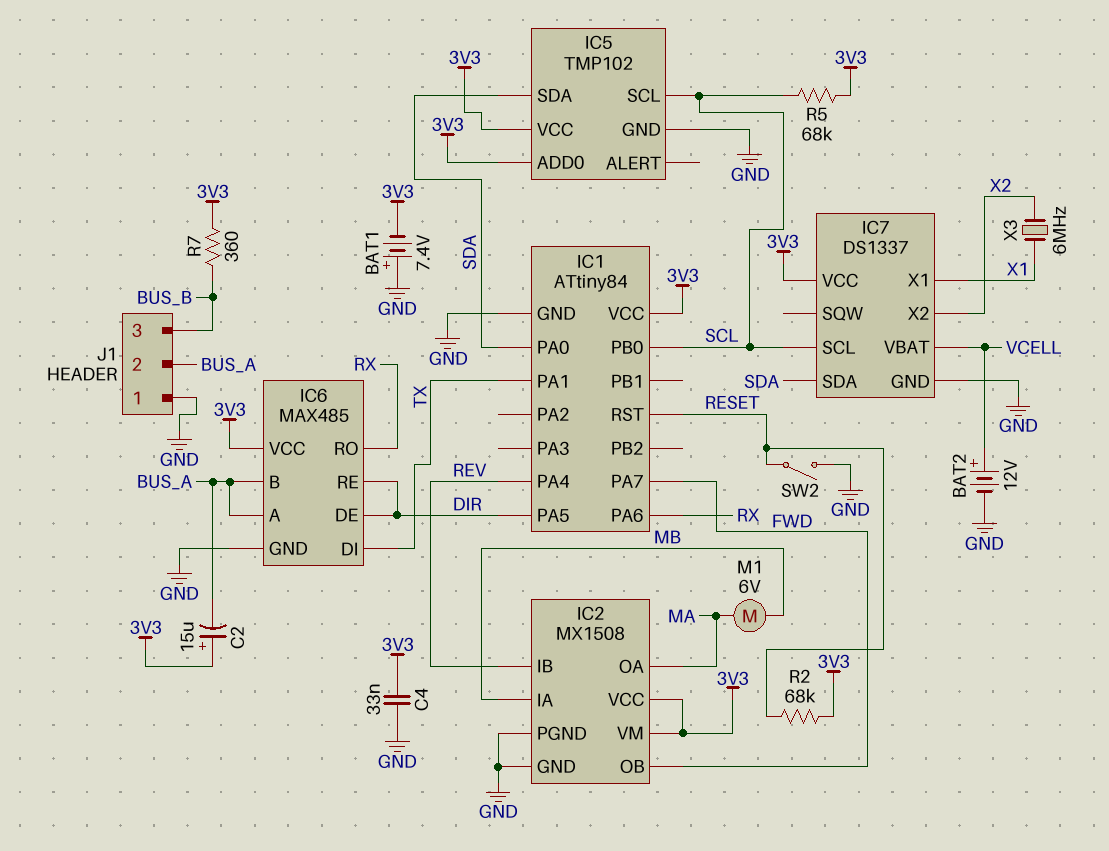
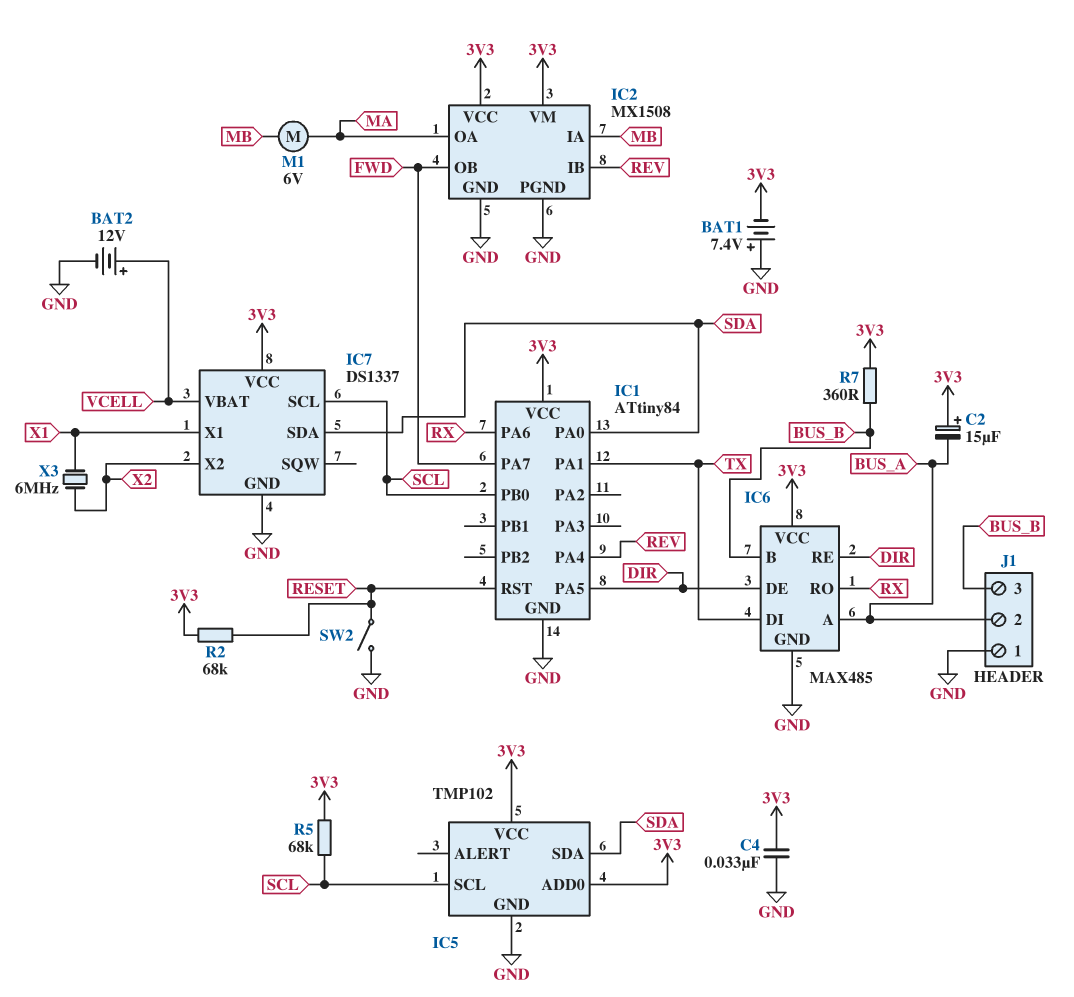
IC6 pin B: BUS_A -> BUS_B

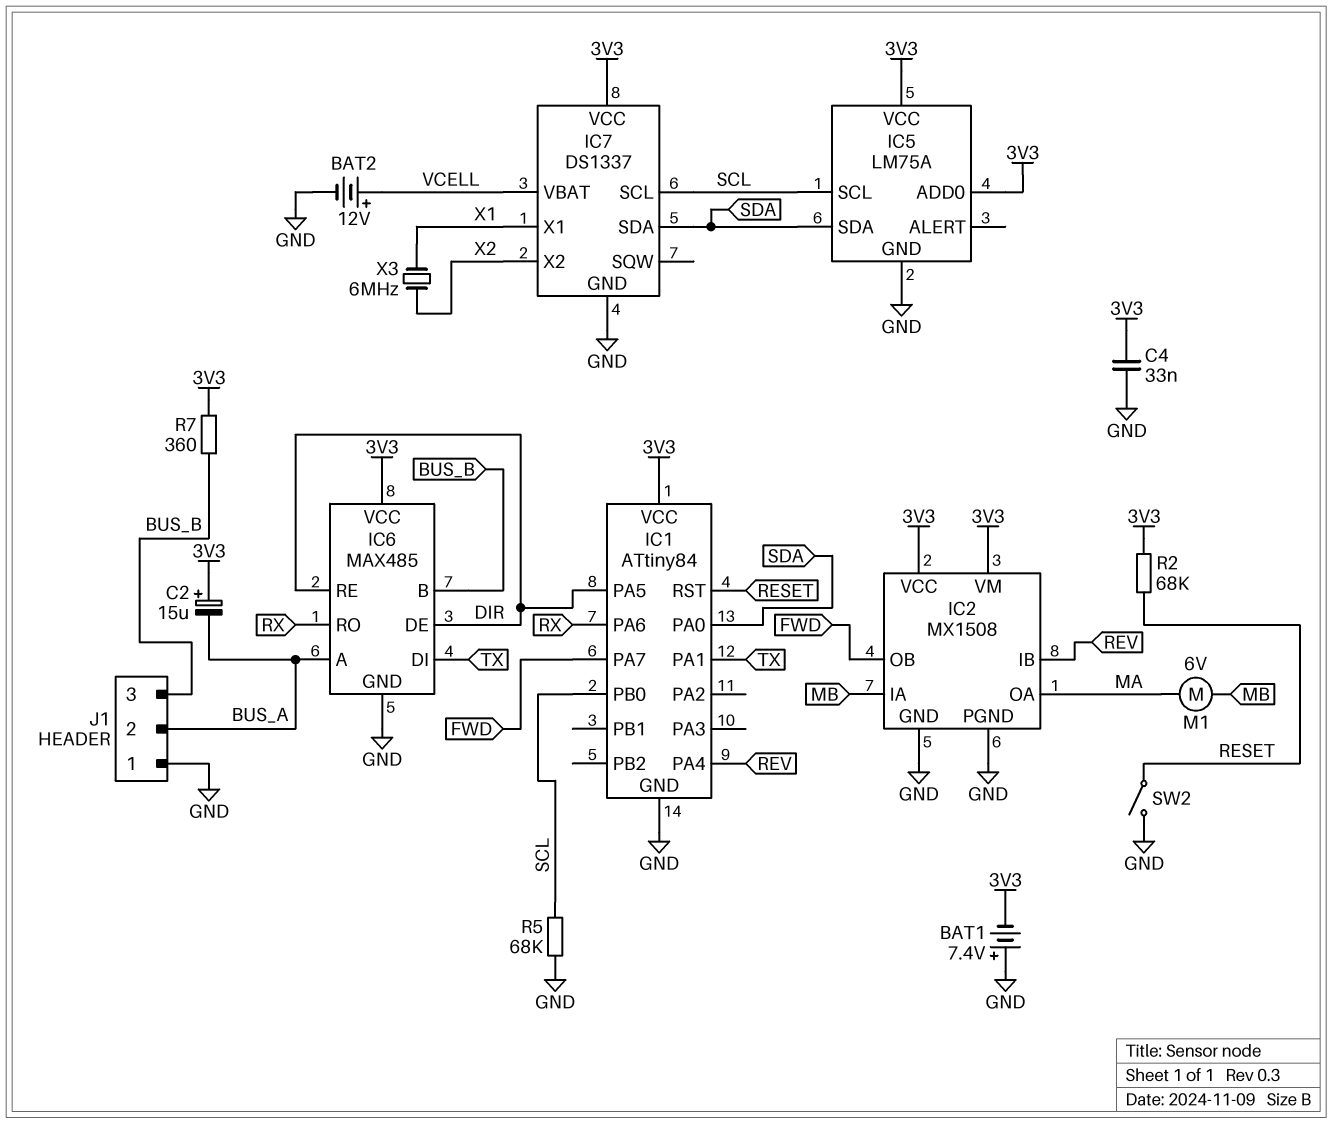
IC5: TMP102 -> LM75A
R5: 68k (3V3, SCL) -> 68k (GND, SCL)

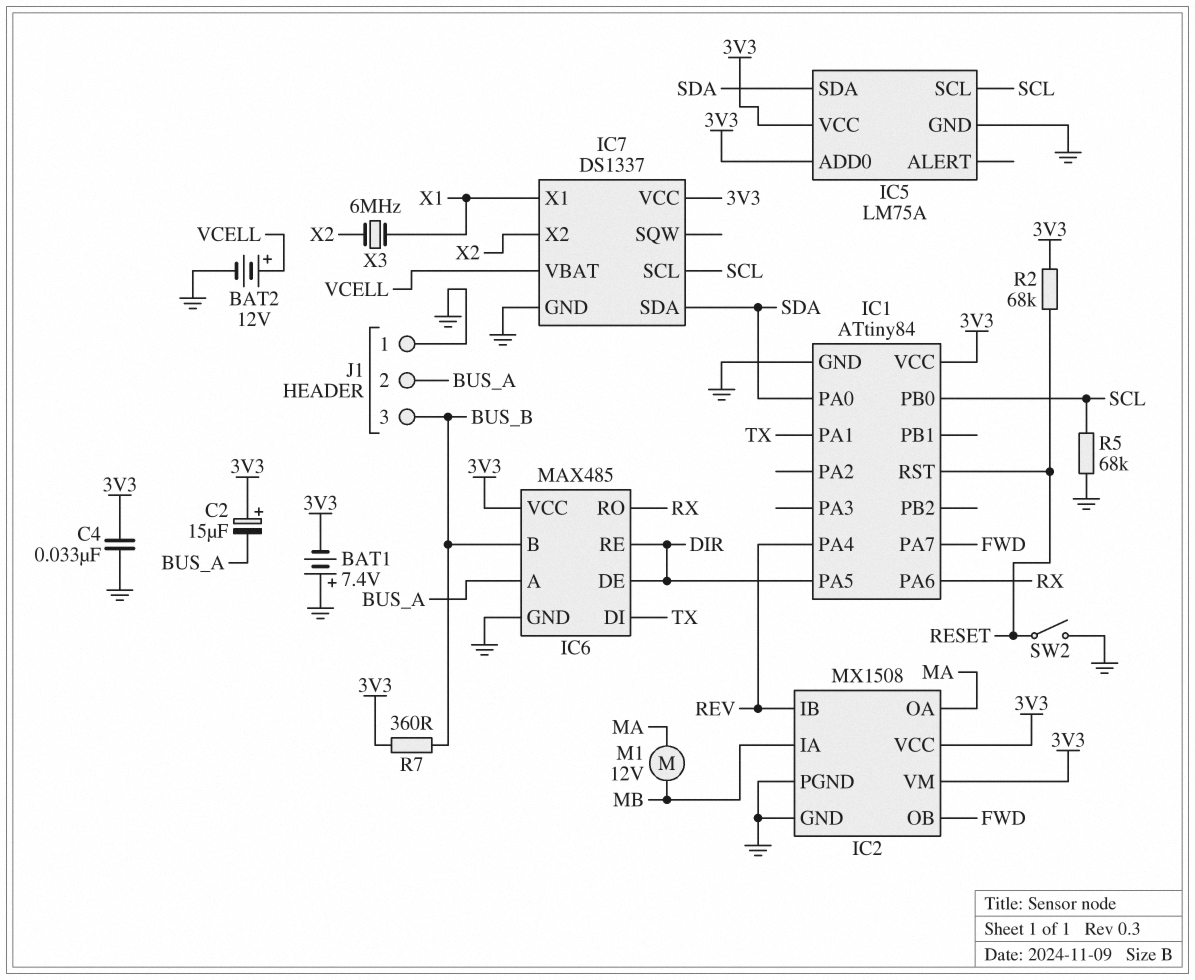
M1: motor 6V (MA, MB) -> motor 12V (MA, MB)

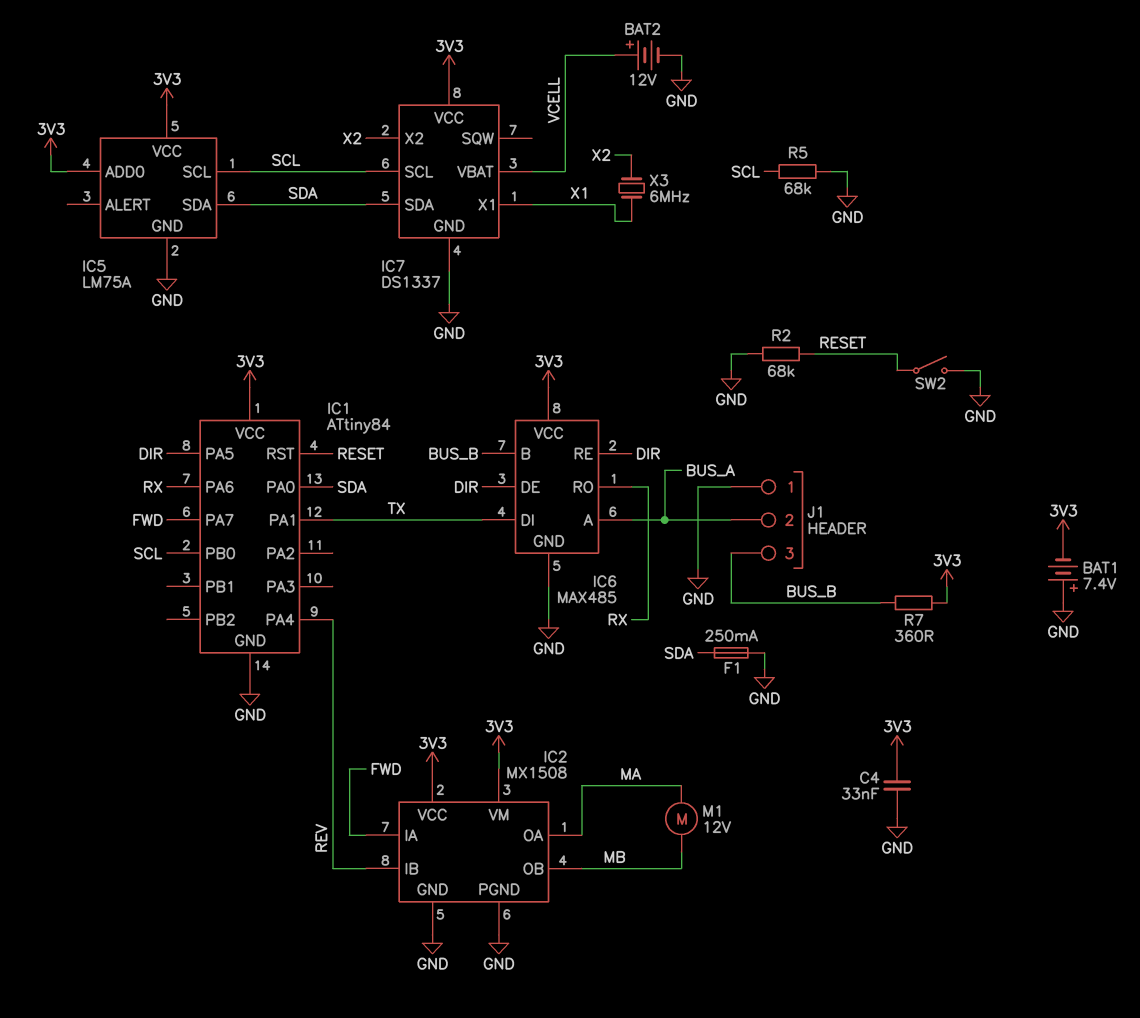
C2: 15uF (plus 3V3, minus BUS_A) -> none
F1: none -> 250mA (GND, SDA)
IC2 pin IA: MB -> FWD
IC2 pin OB: FWD -> MB
R2: 68k (3V3, RESET) -> 68k (GND, RESET)

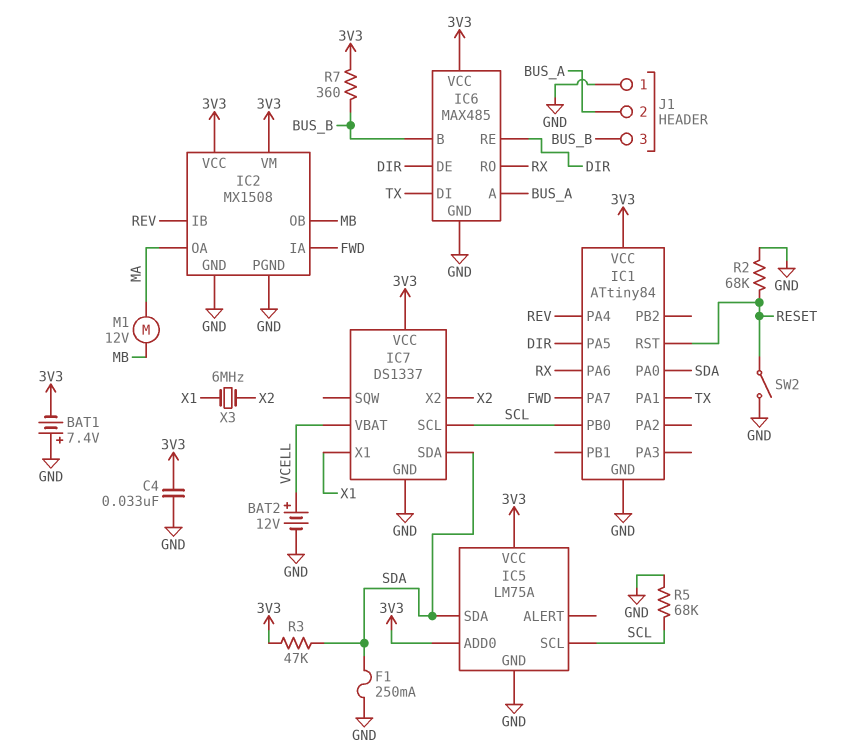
R3: none -> 47k (3V3, SDA)

